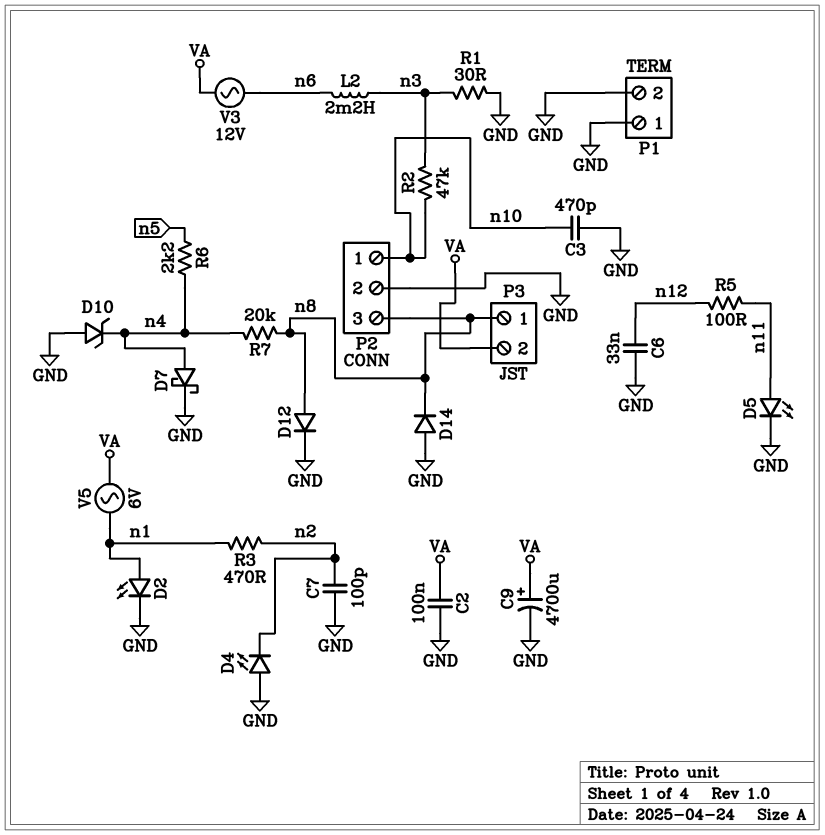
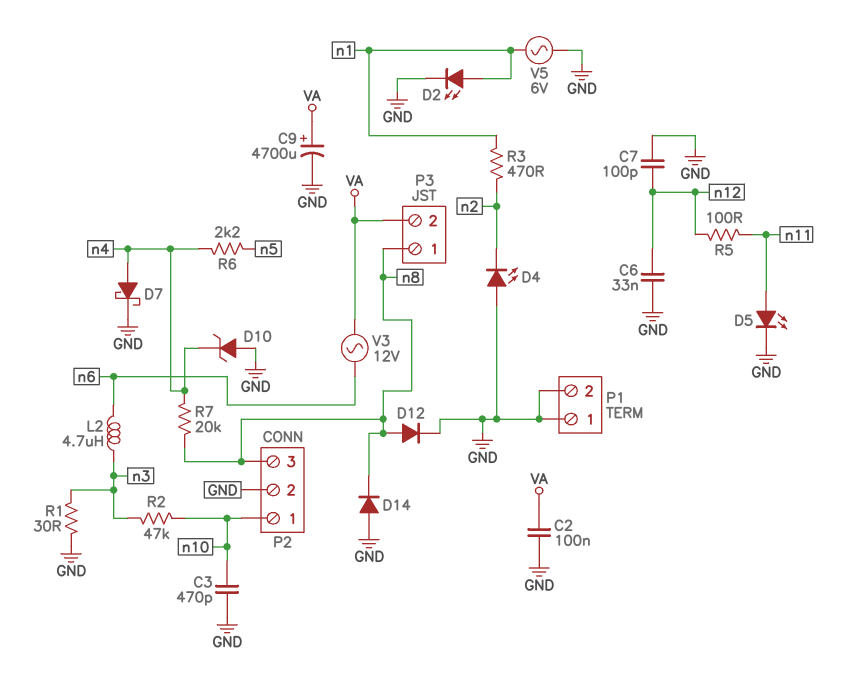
C7: 100pF (GND, n2) -> 100pF (GND, n12)
L2: 2.2mH (n3, n6) -> 4.7uH (n3, n6)
V5: AC 6V (VA, n1) -> AC 6V (GND, n1)

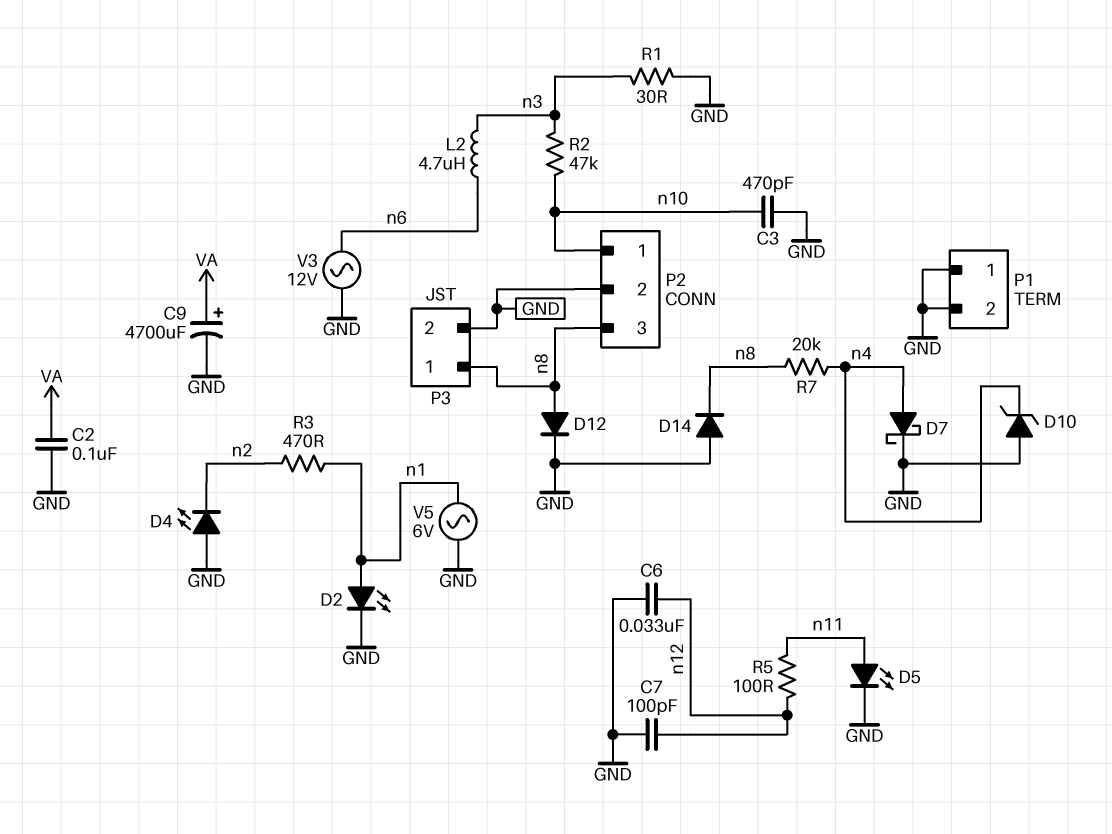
P3 pin 2: VA -> GND
R6: 2.2k (n4, n5) -> none
V3: AC 12V (VA, n6) -> AC 12V (GND, n6)

